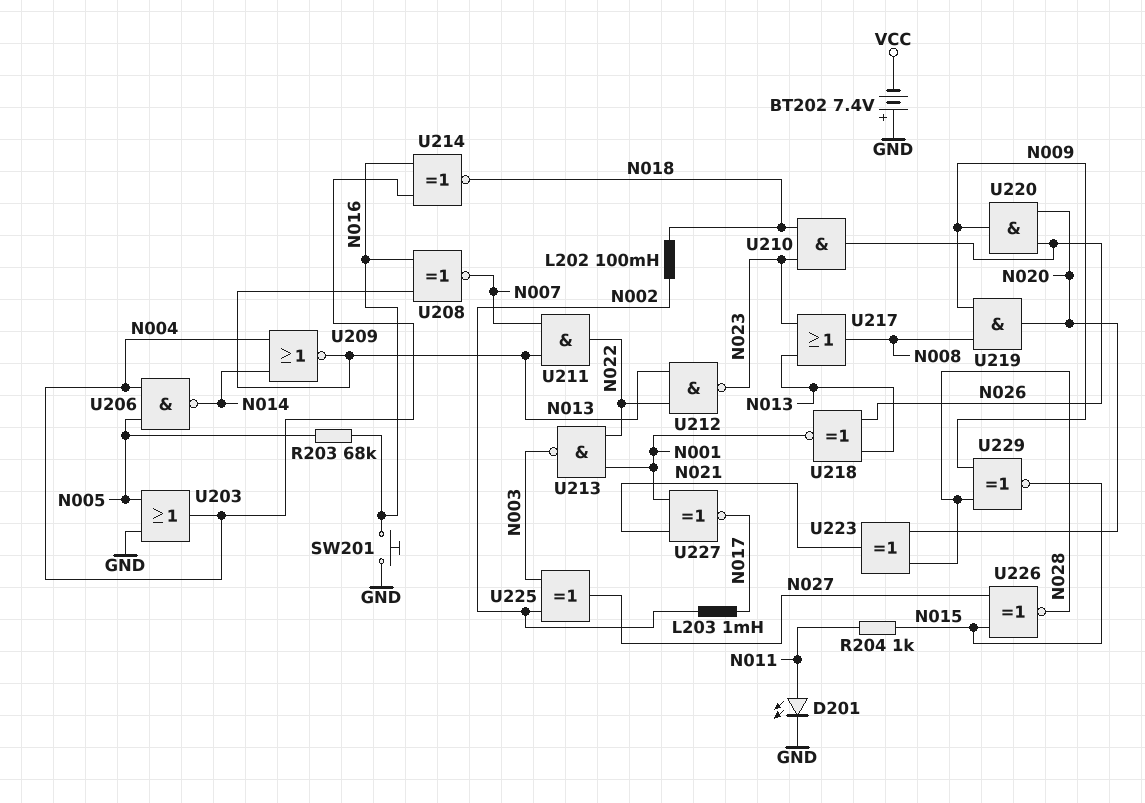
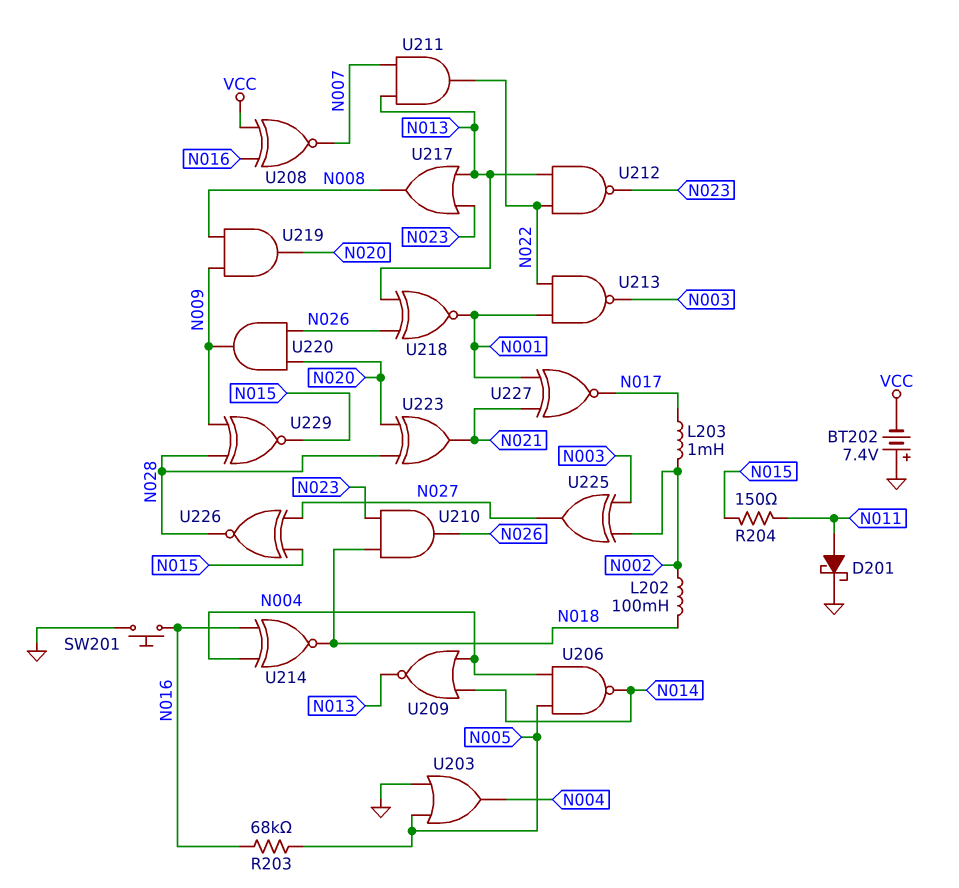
D201: LED (A N011, K GND) -> schottky (A N011, K GND)
R204: 1k (N011, N015) -> 150 (N011, N015)
U208: XNOR (in N013, in N016, out N007) -> XNOR (in N016, in VCC, out N007)

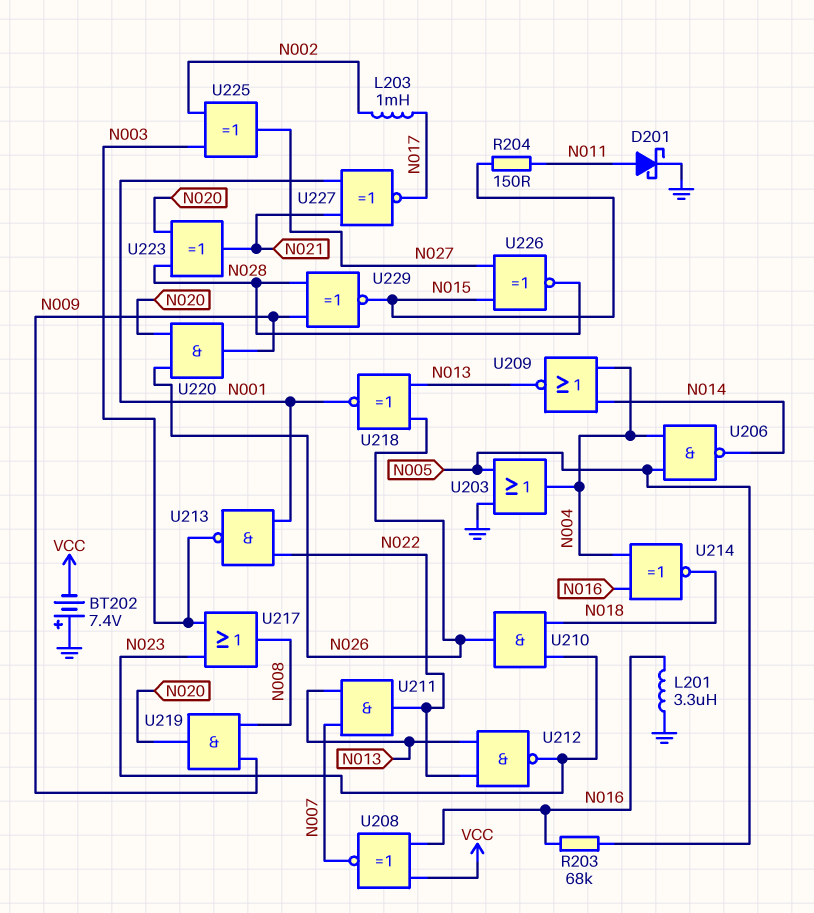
L201: none -> 3.3uH (GND, N016)
L202: 100mH (N002, N018) -> none
SW201: button (GND, N016) -> none
U217: OR (in N013, in N023, out N008) -> OR (in N003, in N023, out N008)

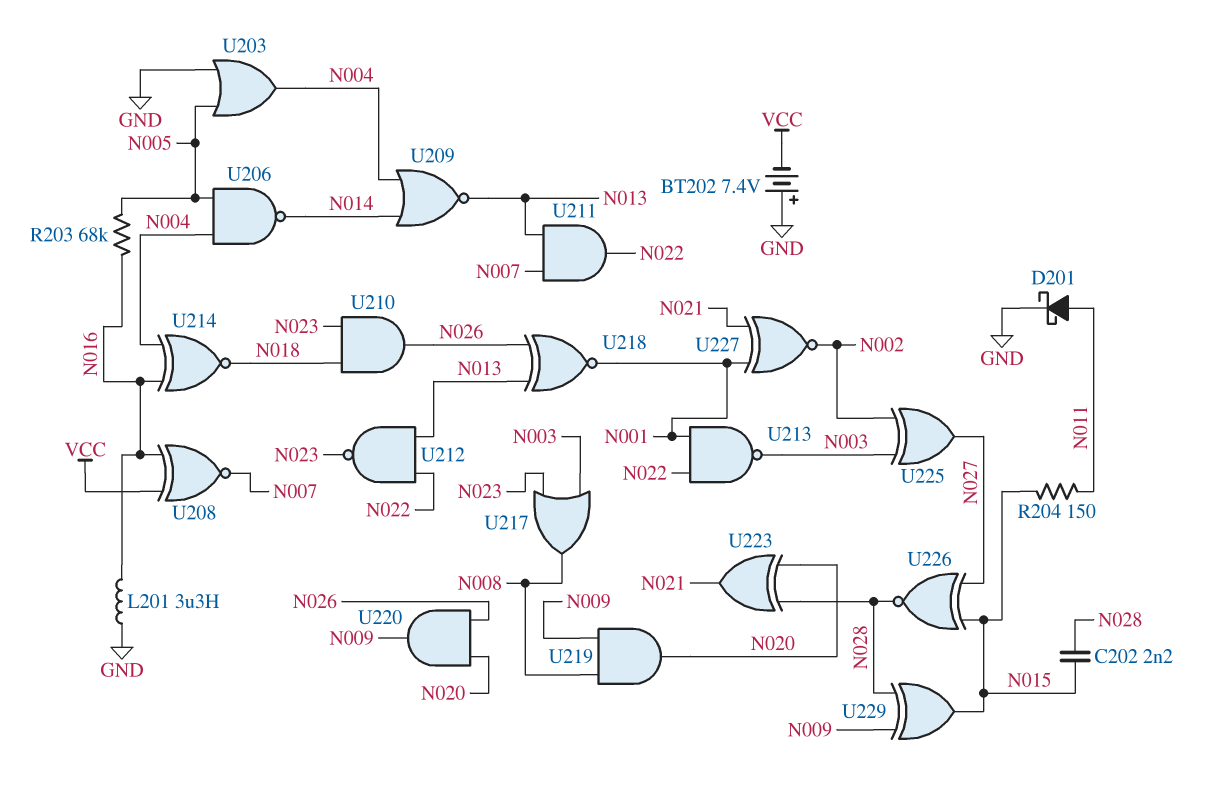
C202: none -> 2.2nF (N015, N028)
L203: 1mH (N002, N017) -> none
U227: XNOR (in N001, in N021, out N017) -> XNOR (in N001, in N021, out N002)
U229: XNOR (in N009, in N028, out N015) -> XOR (in N009, in N028, out N015)

